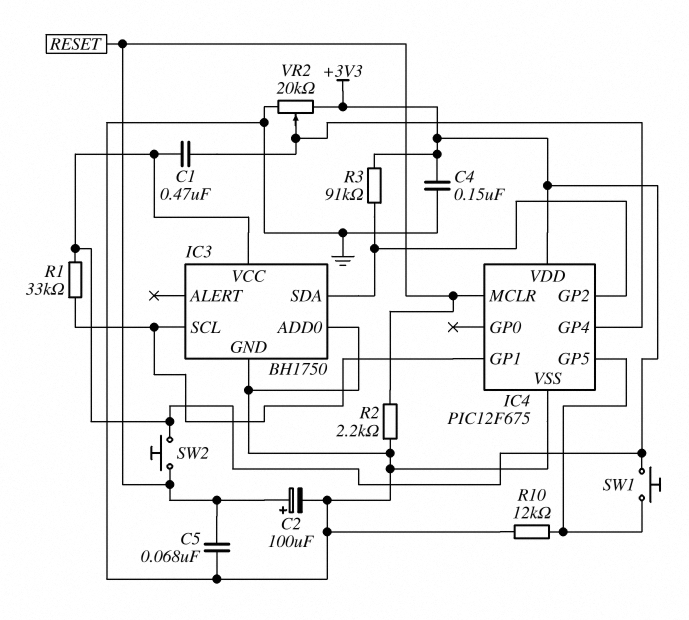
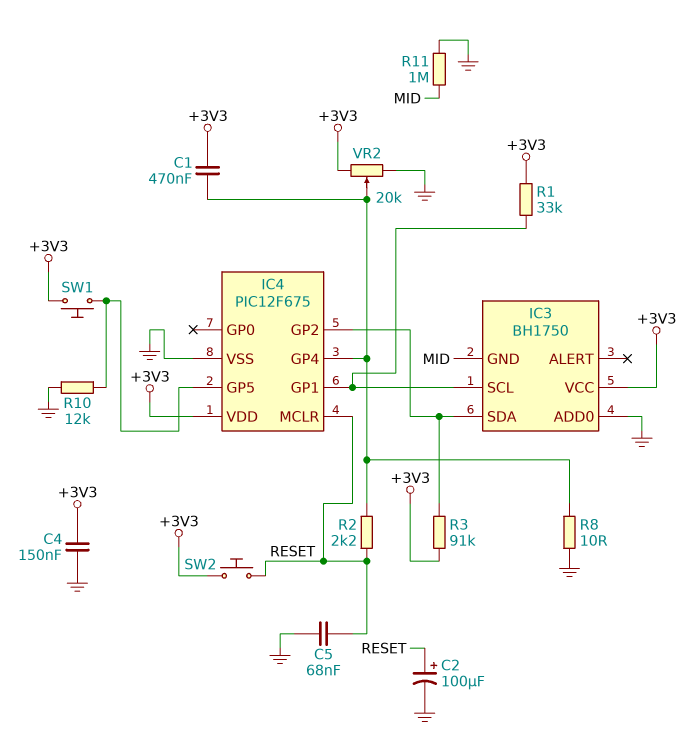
IC3 pin GND: GND -> MID
R2: 2.2k (GND, RESET) -> 2.2k (IC4/GP4, RESET)
R8: none -> 10 (GND, IC4/GP4)
R11: none -> 1M (GND, MID)

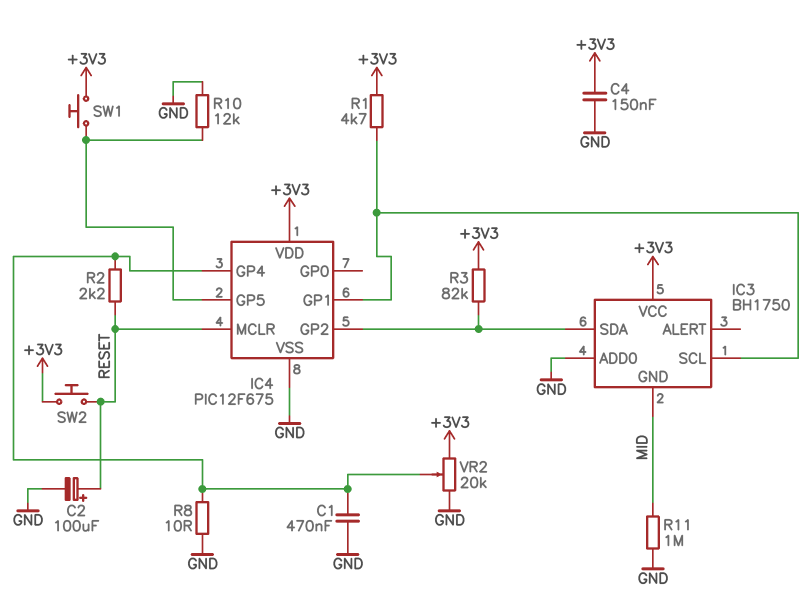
C1: 470nF (+3V3, IC4/GP4) -> 470nF (GND, IC4/GP4)
C5: 68nF (GND, RESET) -> none
R1: 33k (+3V3, IC3/SCL) -> 4.7k (+3V3, IC3/SCL)
R3: 91k (+3V3, IC3/SDA) -> 82k (+3V3, IC3/SDA)

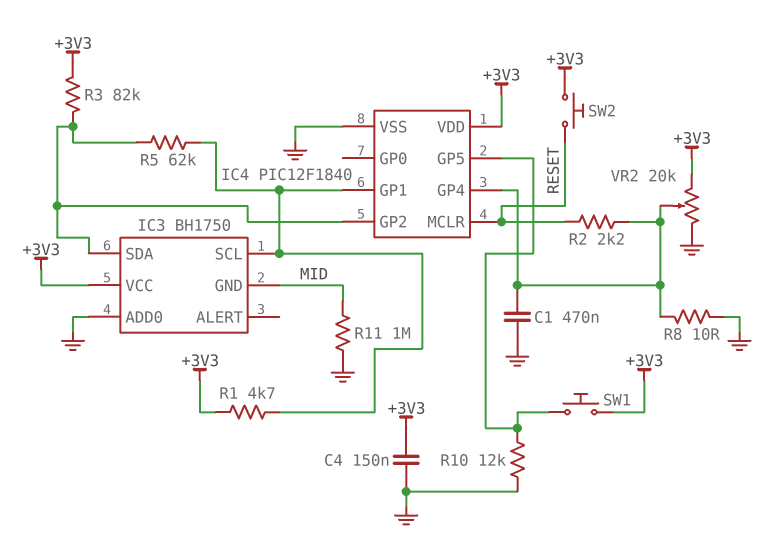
C2: 100uF (plus RESET, minus GND) -> none
IC4: PIC12F675 -> PIC12F1840
R5: none -> 62k (IC3/SCL, IC3/SDA)

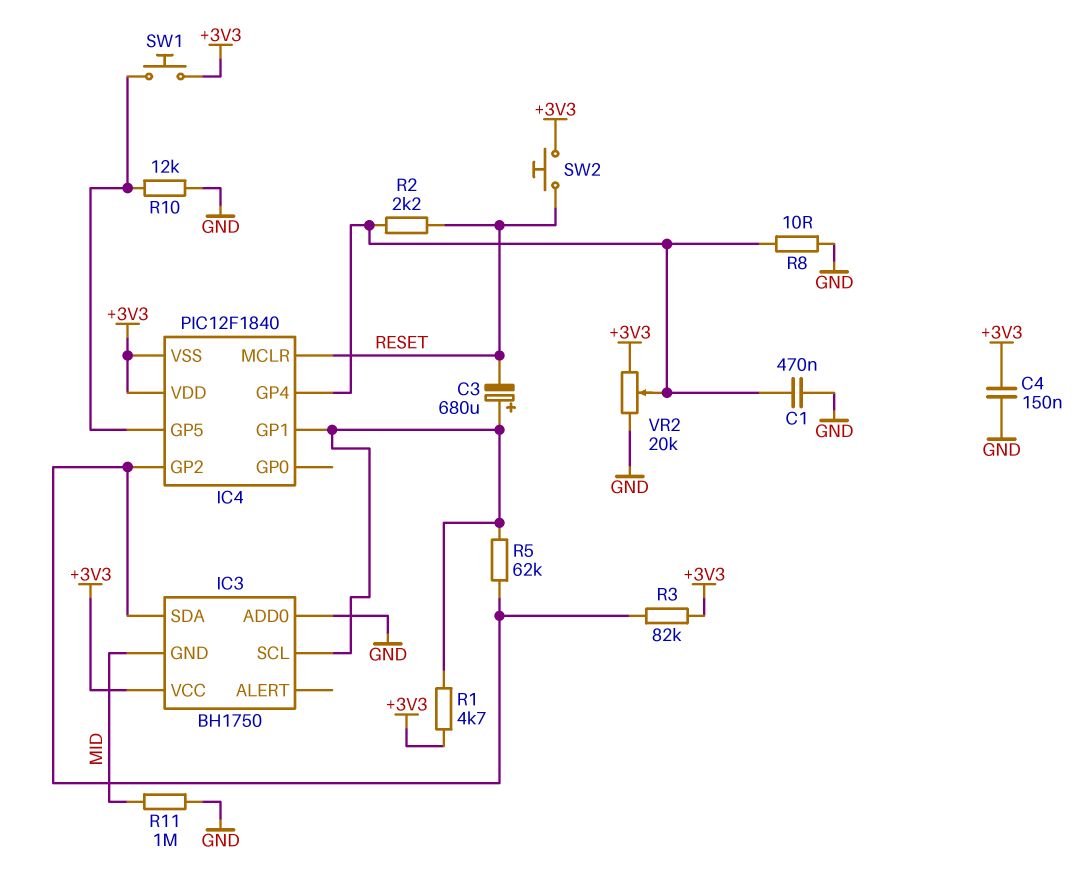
C3: none -> 680uF (plus IC3/SCL, minus RESET)
IC4 pin VSS: GND -> +3V3

